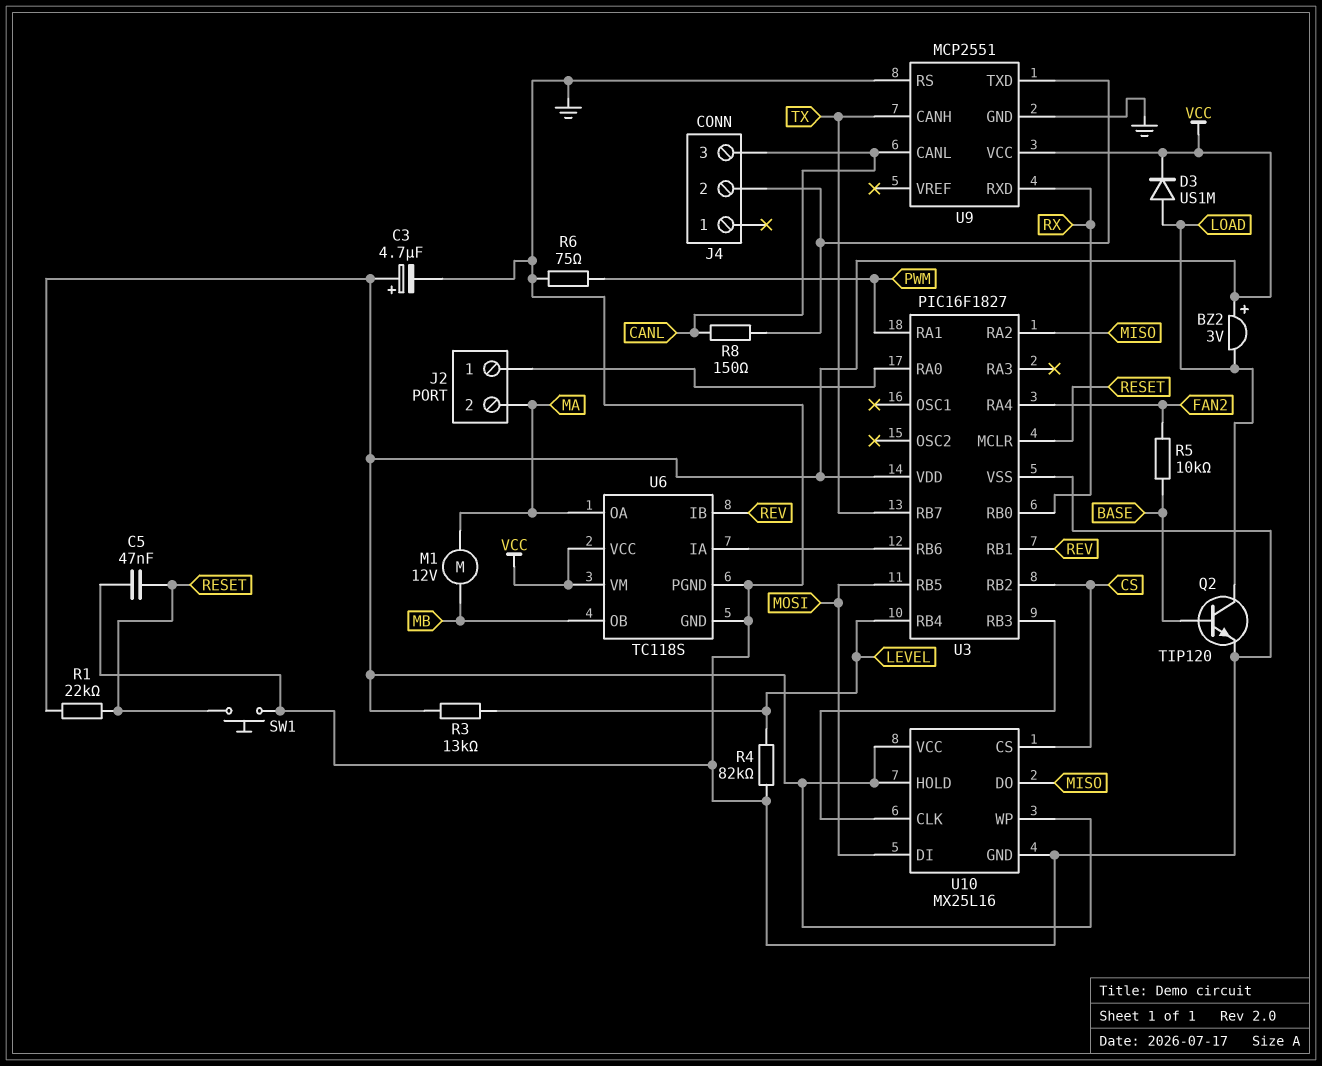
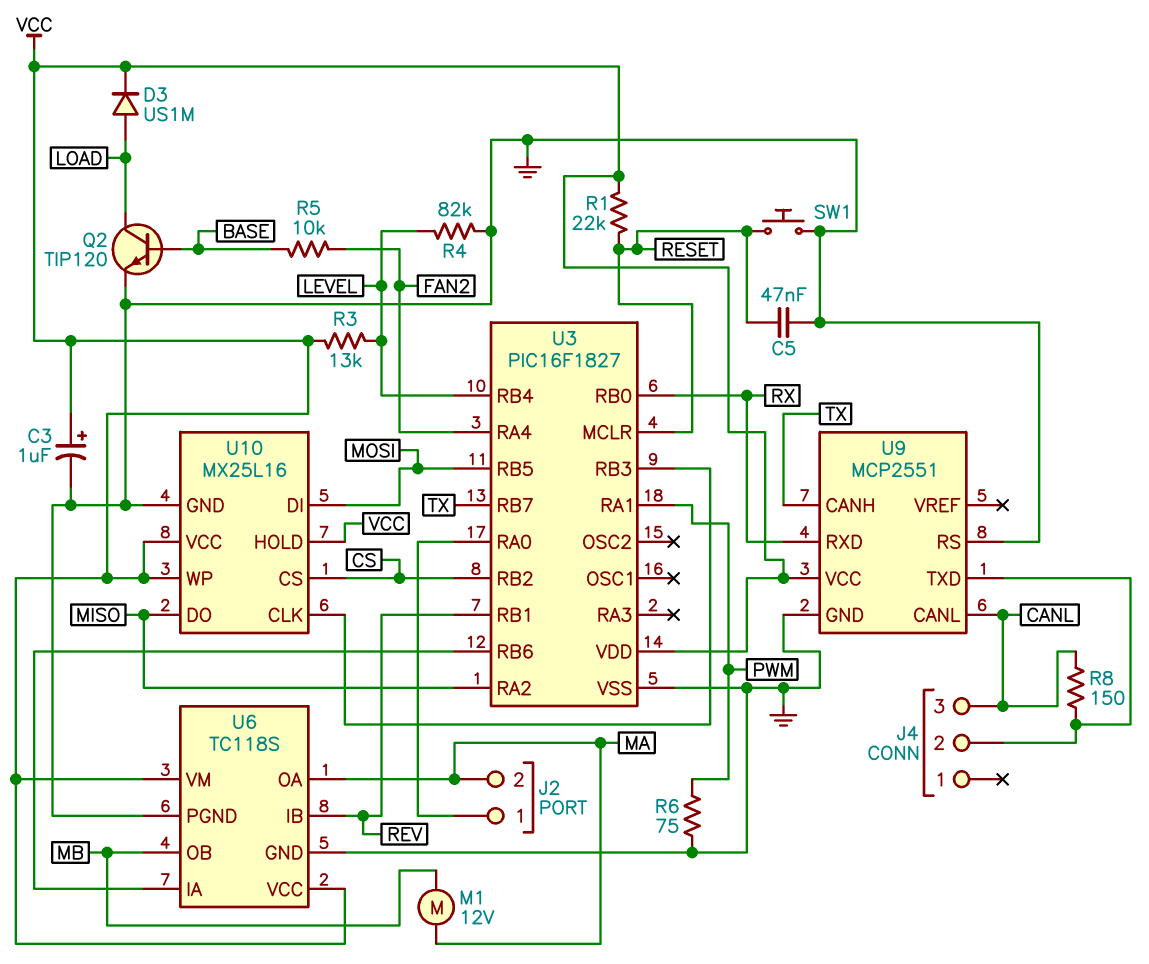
BZ2: buzzer 3V (plus VCC, minus LOAD) -> none
C3: 4.7uF (plus VCC, minus GND) -> 1uF (plus VCC, minus GND)

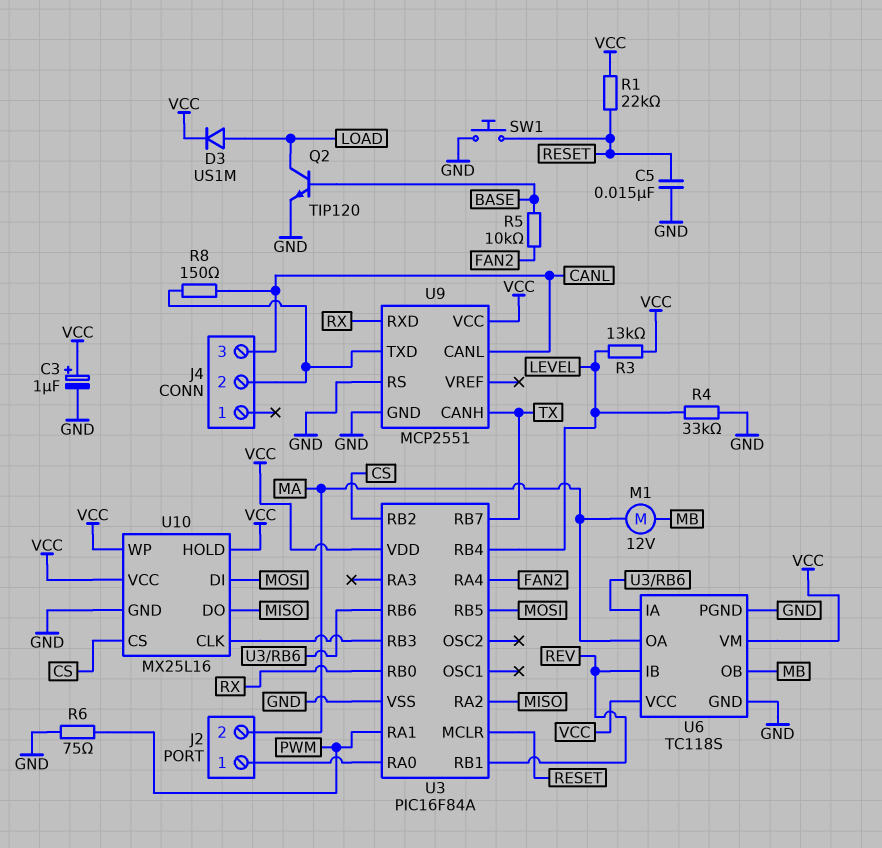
C5: 47nF (GND, RESET) -> 15nF (GND, RESET)
R4: 82k (GND, LEVEL) -> 33k (GND, LEVEL)
U3: PIC16F1827 -> PIC16F84A

